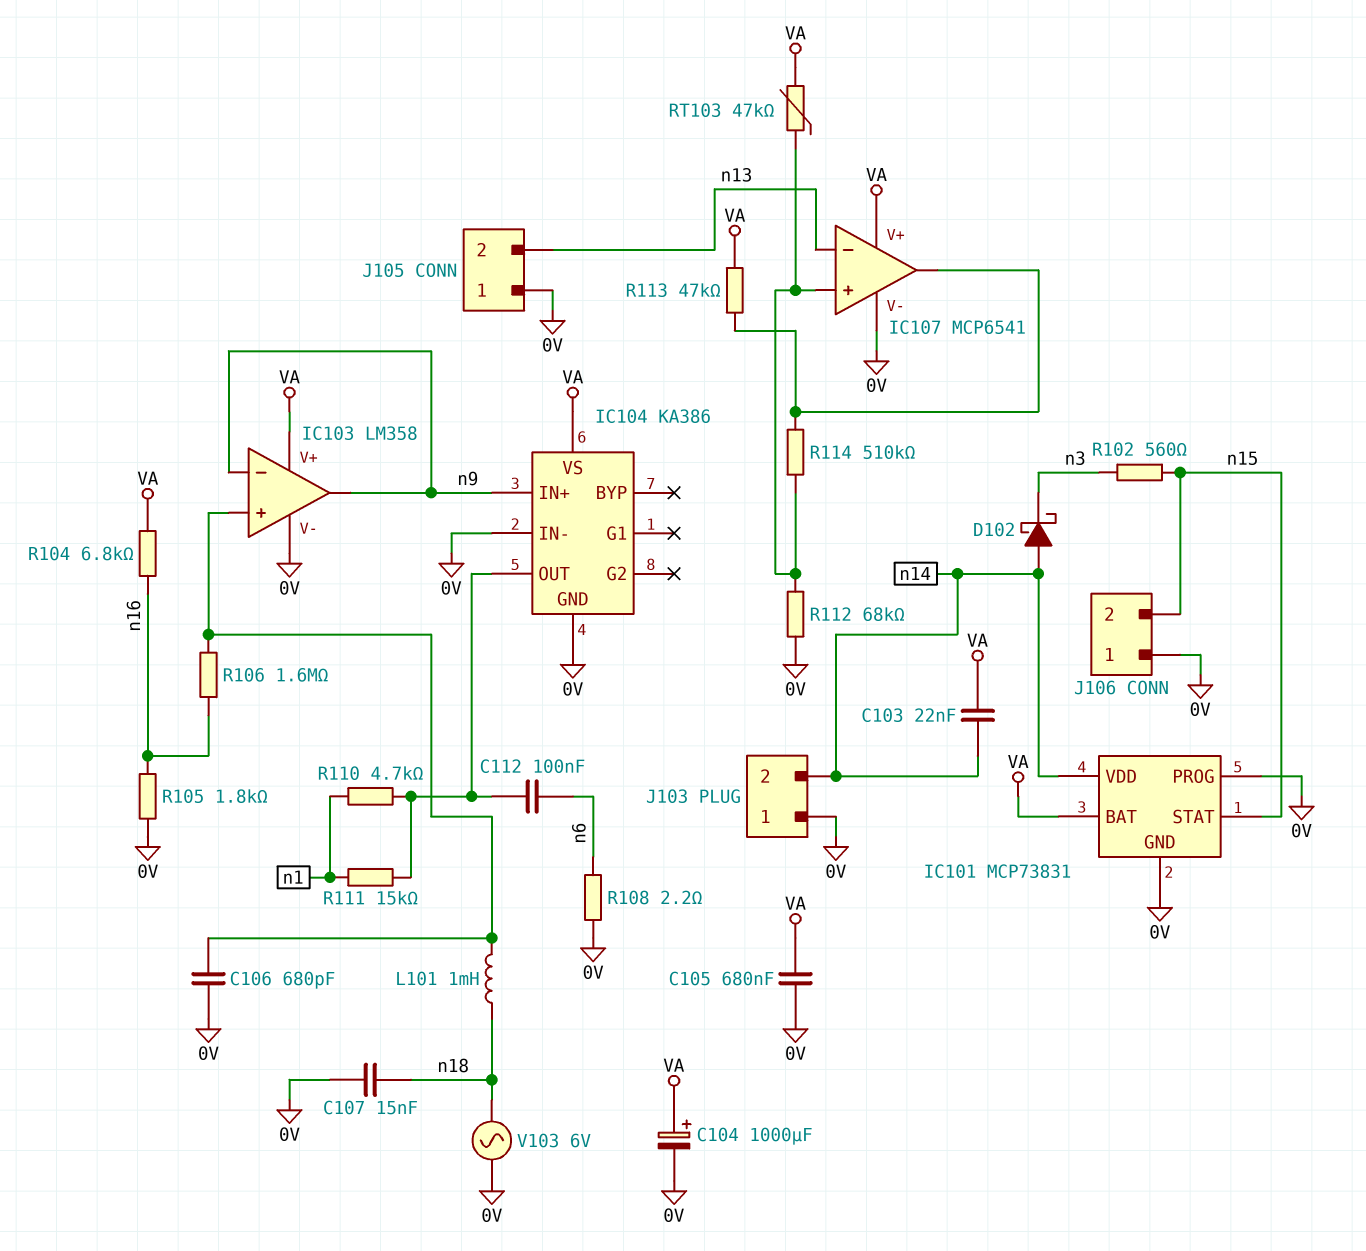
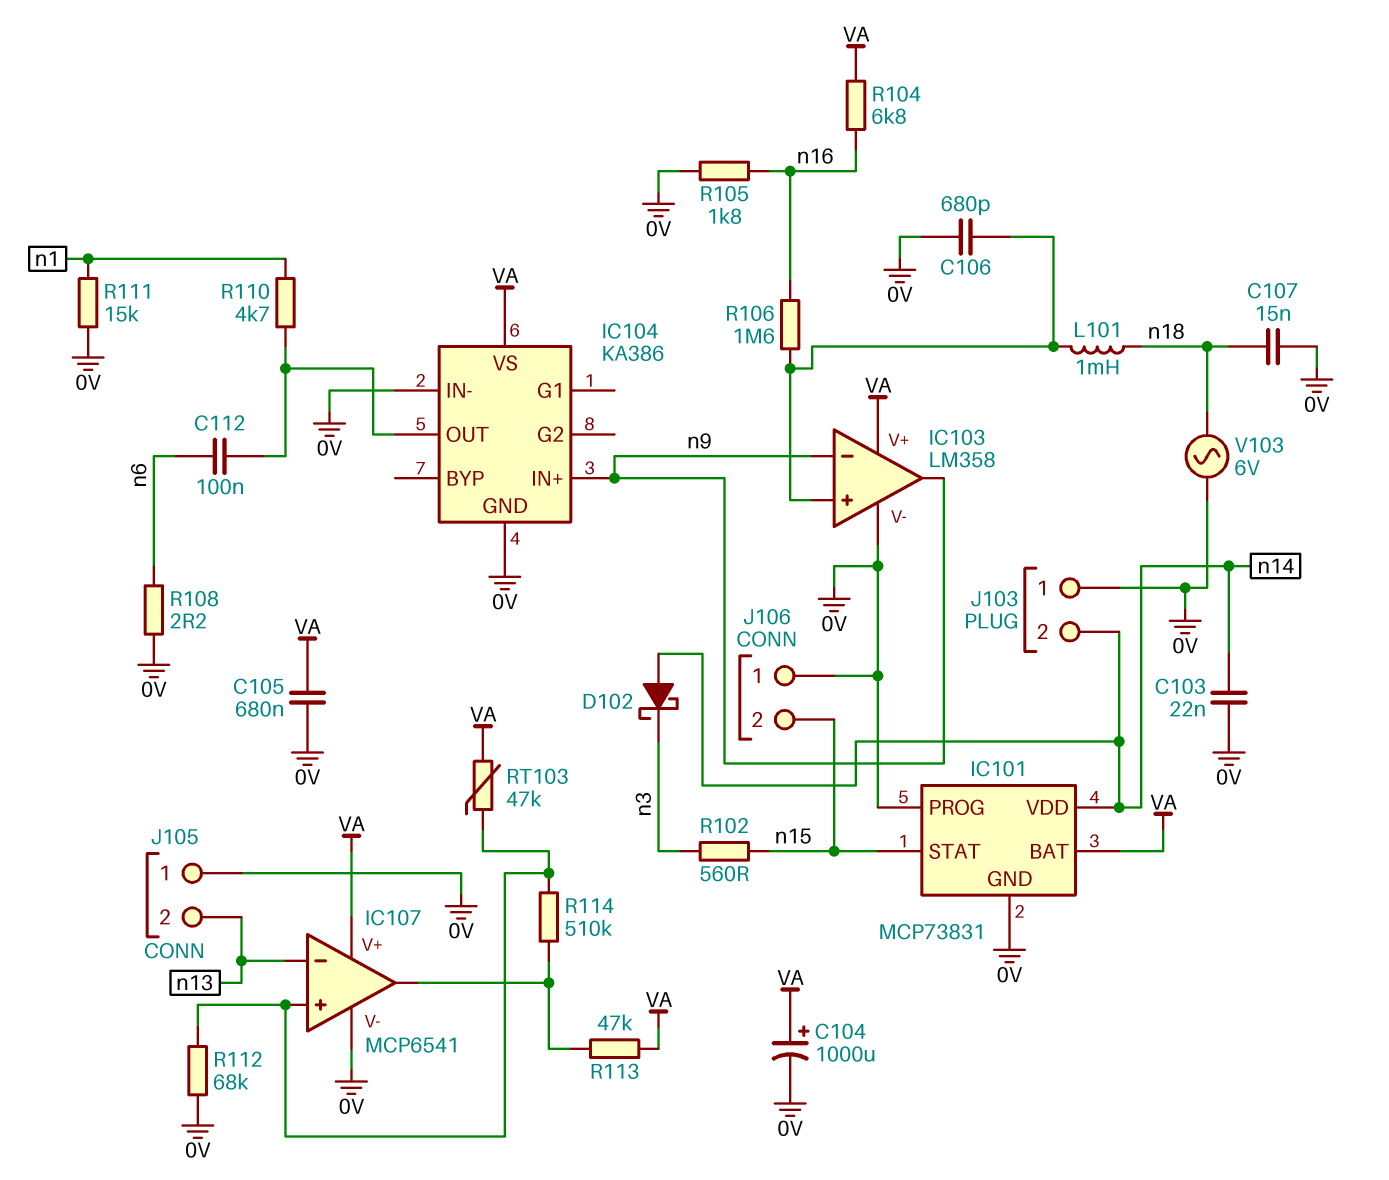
C103: 22nF (VA, n14) -> 22nF (0V, n14)
R111: 15k (IC104/OUT, n1) -> 15k (0V, n1)

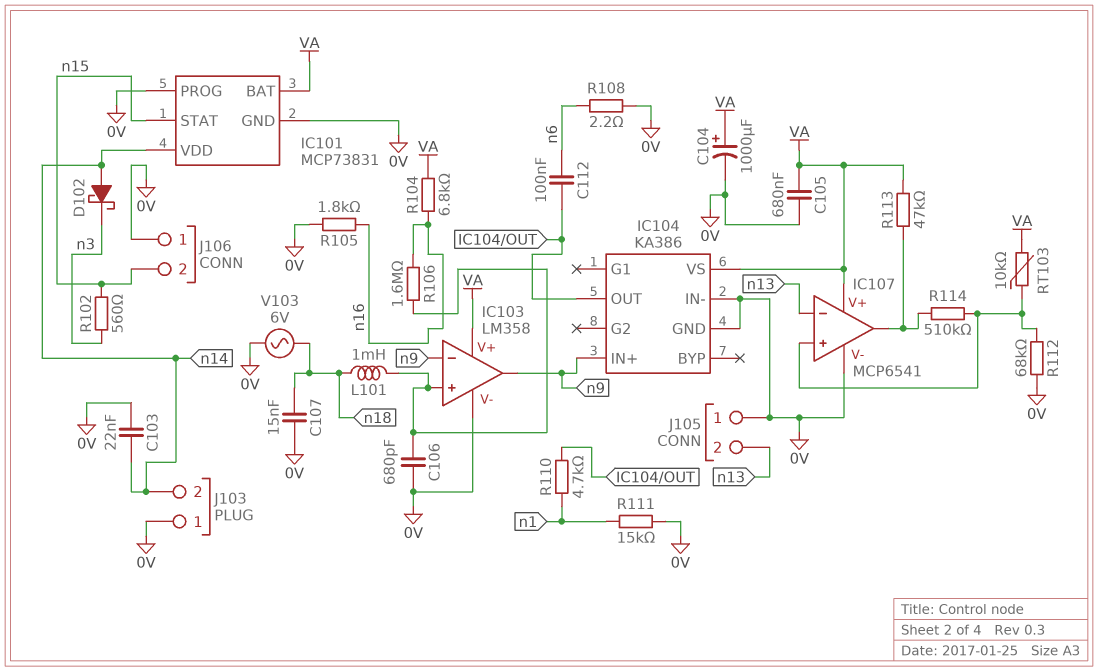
RT103: 47k (IC107/in+, VA) -> 10k (IC107/in+, VA)

